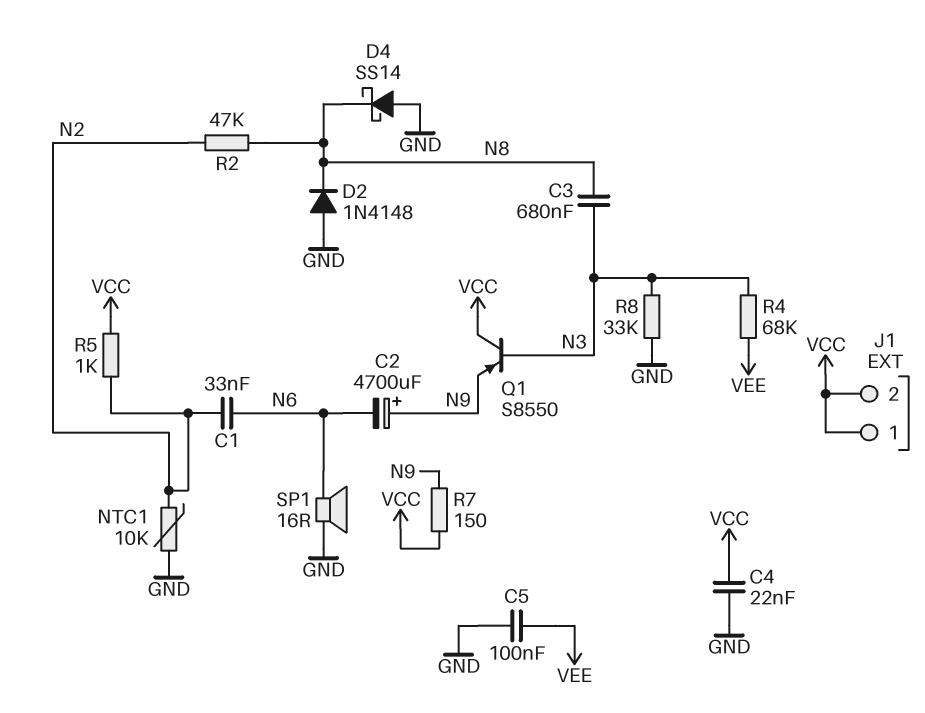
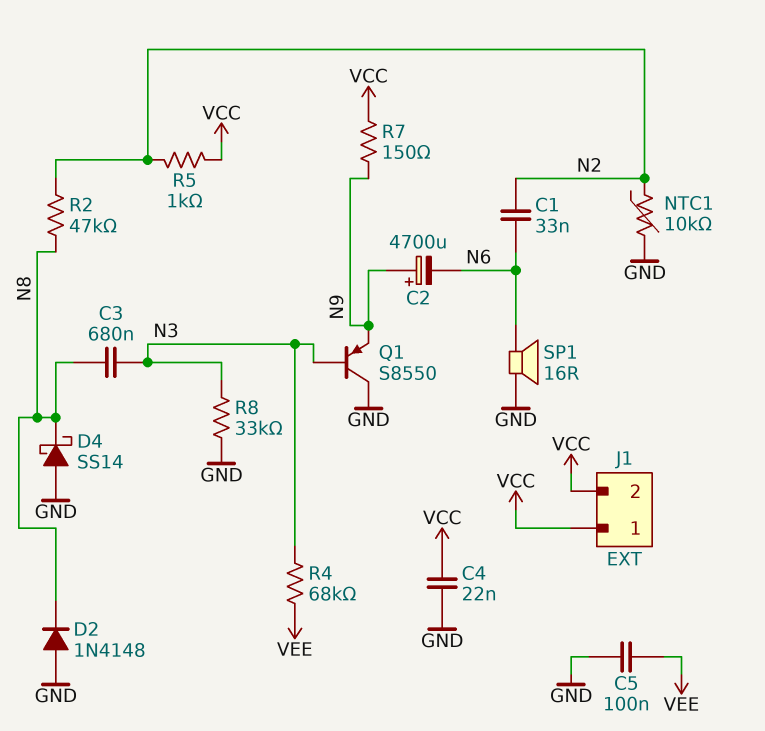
Q1: PNP S8550 (B N3, C VCC, E N9) -> PNP S8550 (B N3, C GND, E N9)

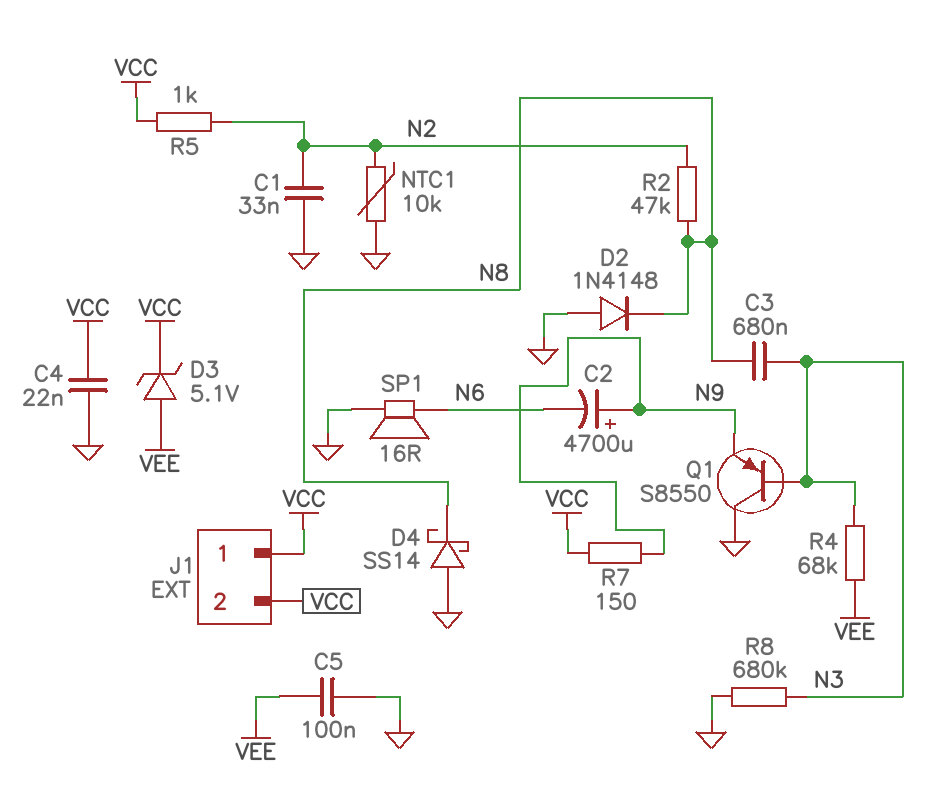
C1: 33nF (N2, N6) -> 33nF (GND, N2)
D3: none -> zener 5.1V (A VEE, K VCC)
R8: 33k (GND, N3) -> 680k (GND, N3)

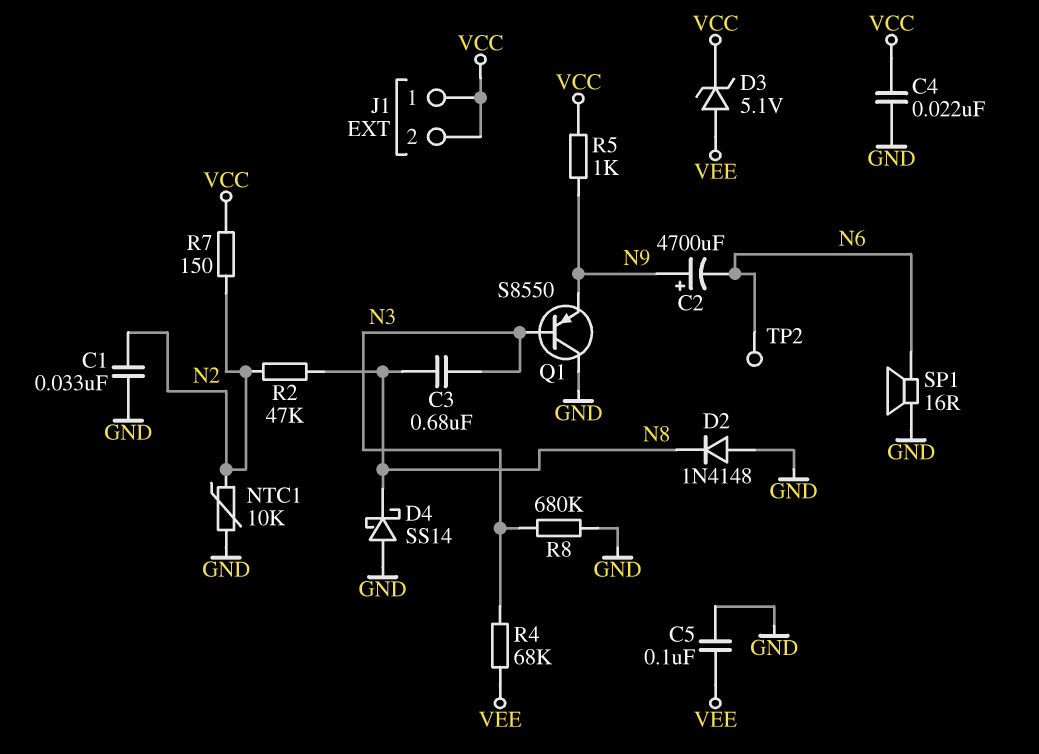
R5: 1k (N2, VCC) -> 1k (N9, VCC)
R7: 150 (N9, VCC) -> 150 (N2, VCC)
TP2: none -> test point (N6)

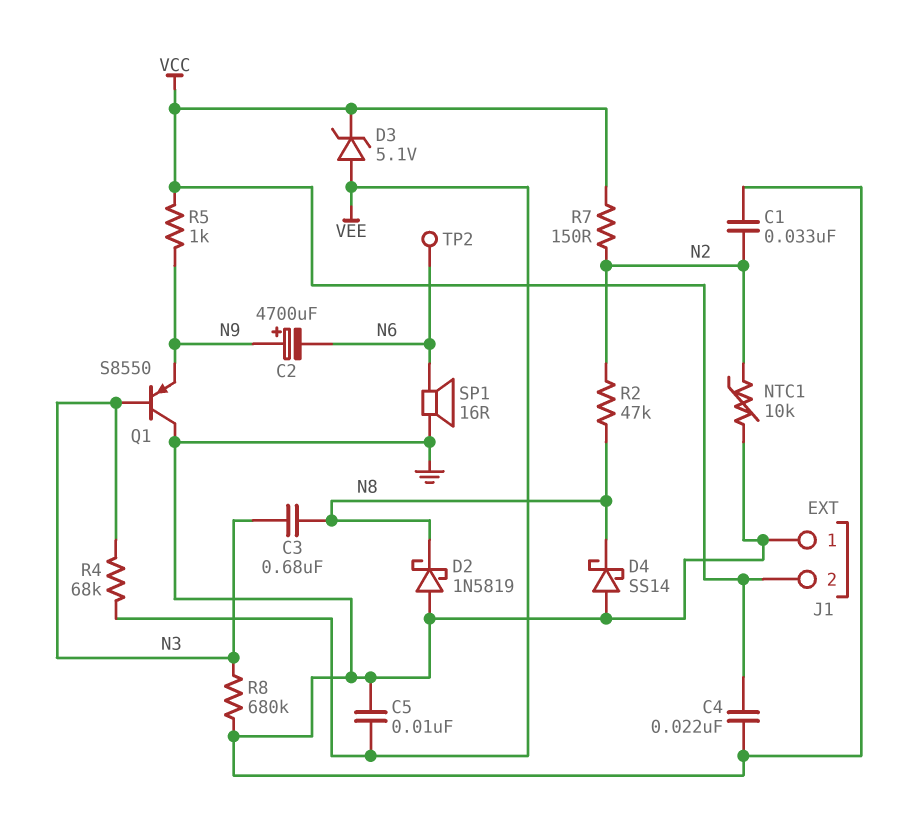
C5: 100nF (GND, VEE) -> 10nF (GND, VEE)
D2: diode 1N4148 (A GND, K N8) -> schottky 1N5819 (A GND, K N8)
J1 pin 1: VCC -> GND

